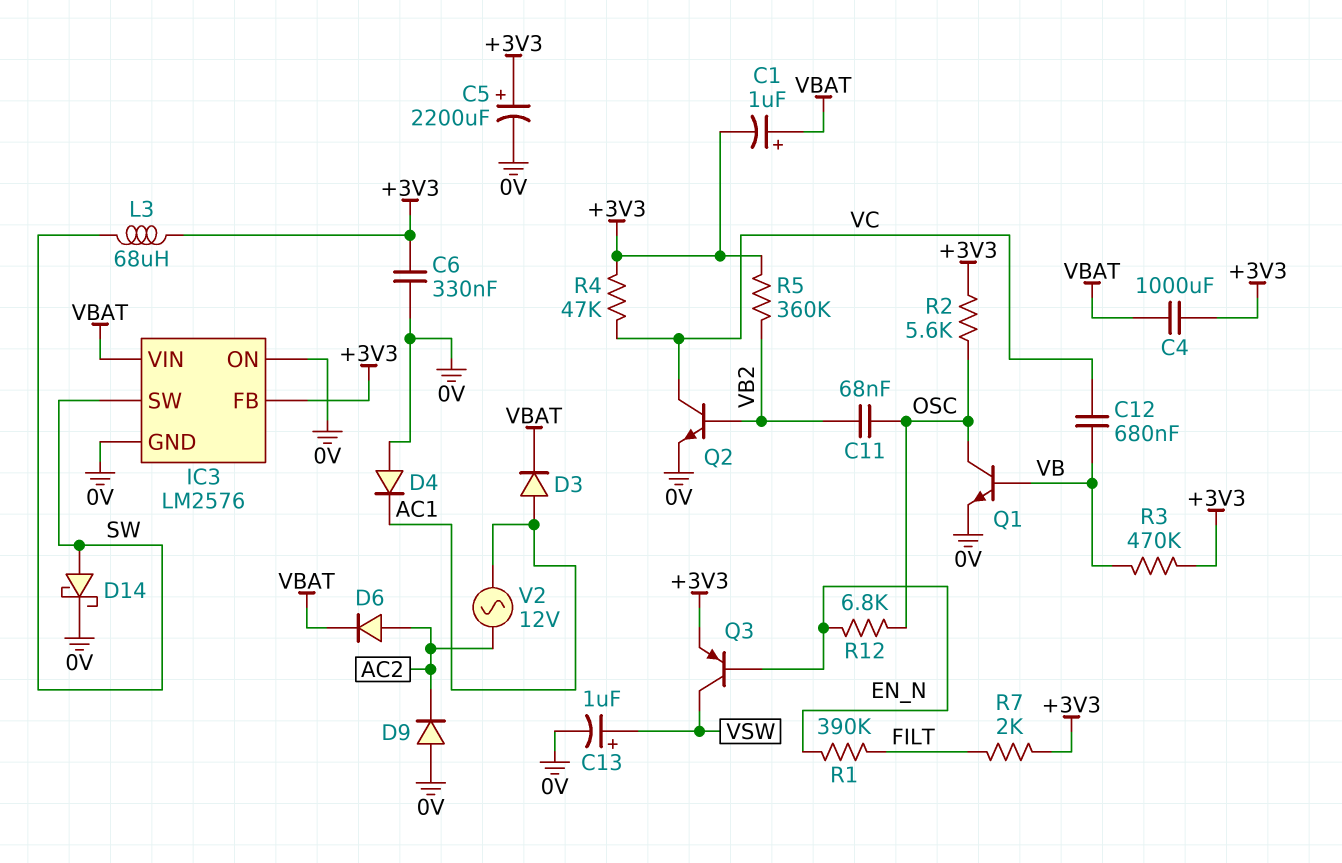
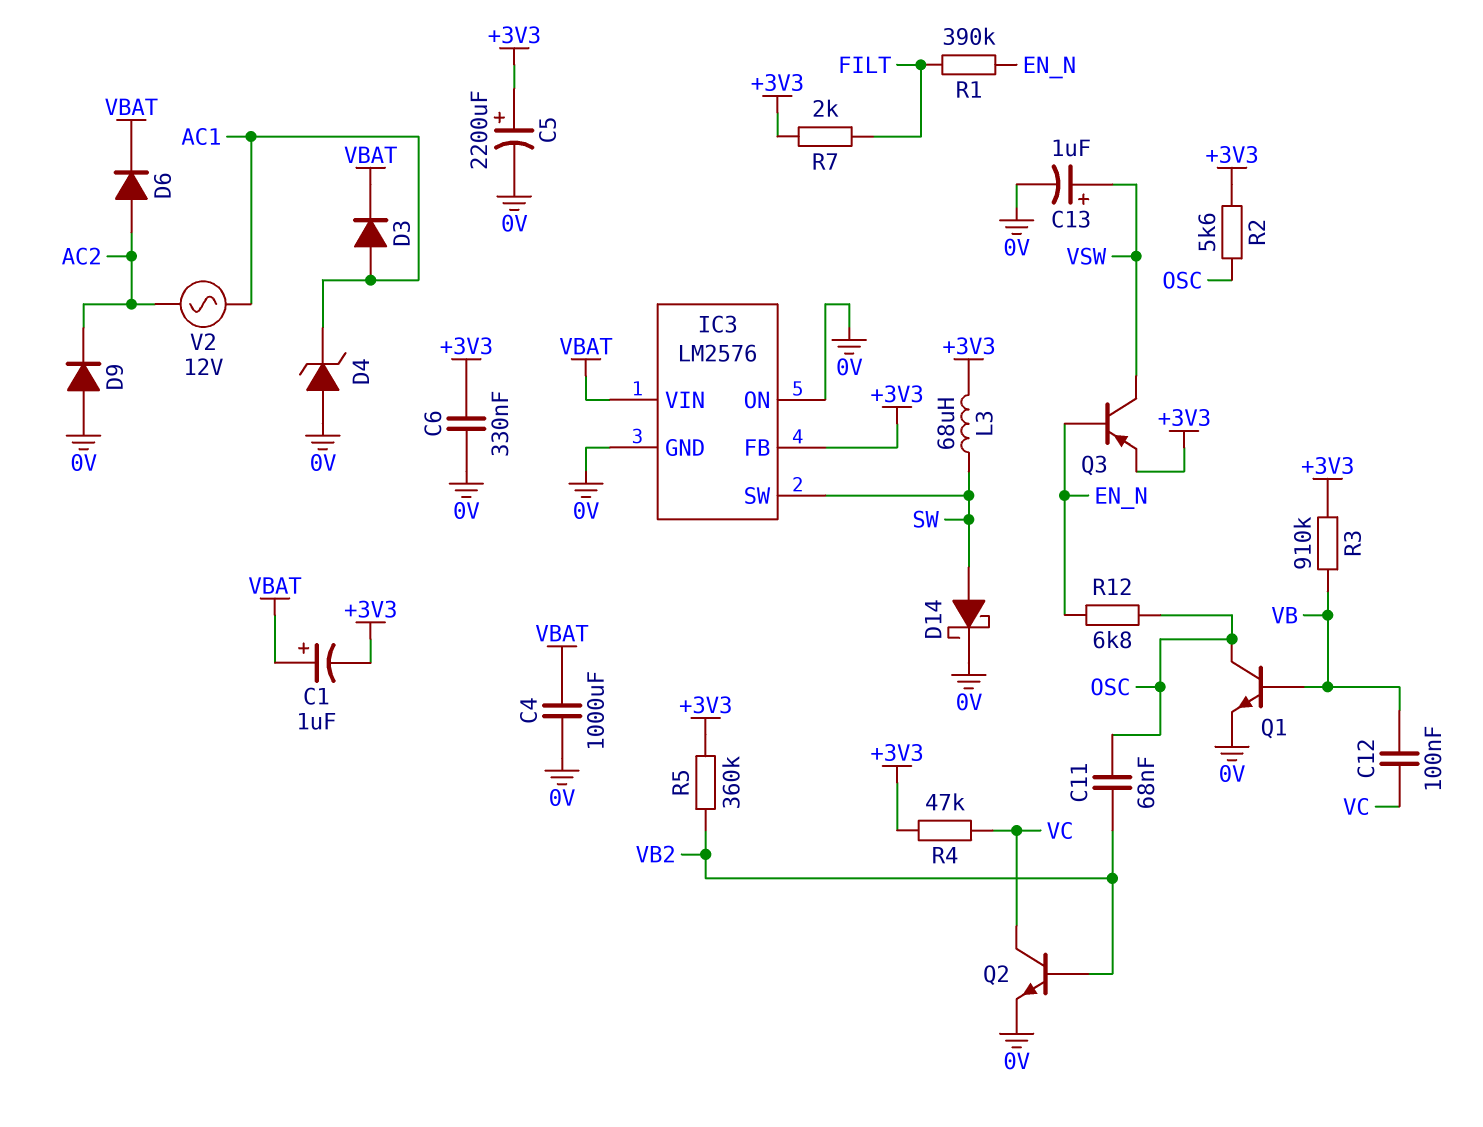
C4: 1000uF (+3V3, VBAT) -> 1000uF (0V, VBAT)
C12: 680nF (VB, VC) -> 100nF (VB, VC)
D4: diode (A 0V, K AC1) -> zener (A 0V, K AC1)
R3: 470k (+3V3, VB) -> 910k (+3V3, VB)

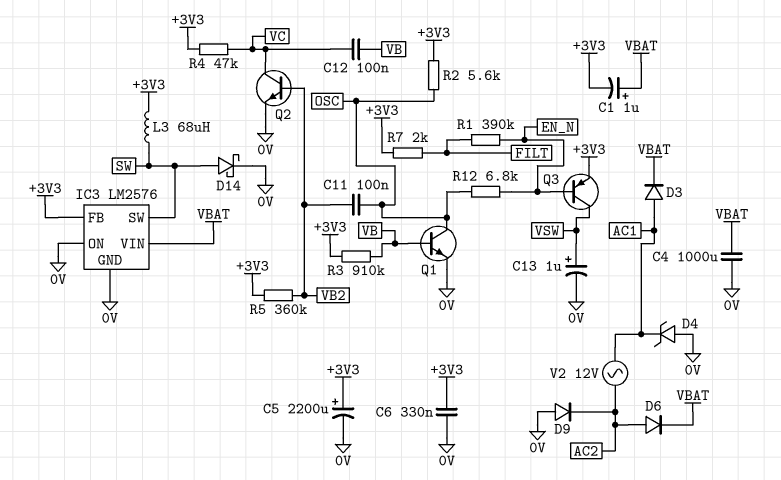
C11: 68nF (OSC, VB2) -> 100nF (OSC, VB2)

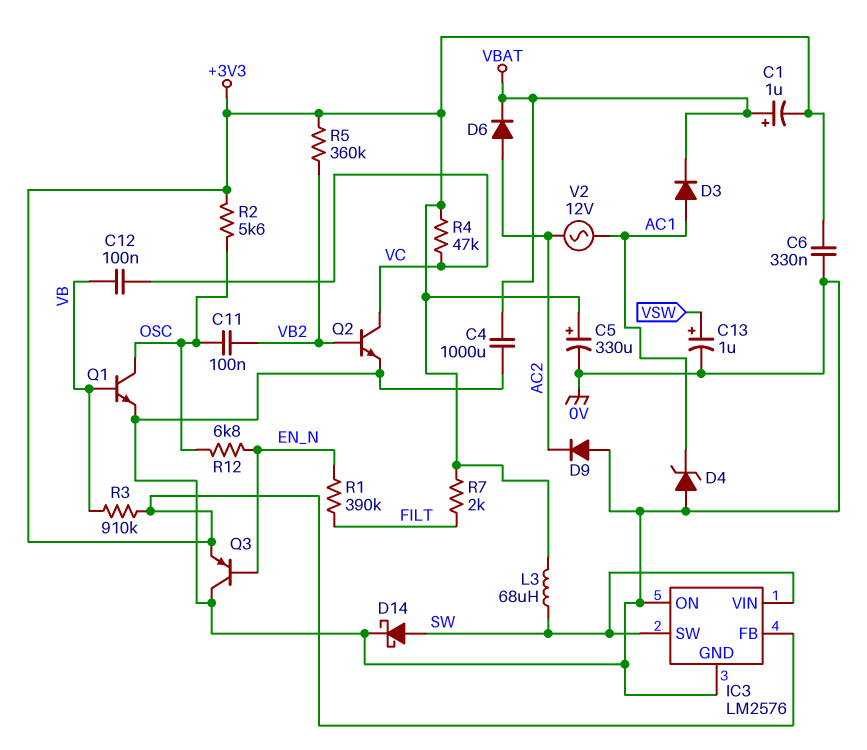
C5: 2200uF (plus +3V3, minus 0V) -> 330uF (plus +3V3, minus 0V)
IC3 pin VIN: VBAT -> SW
Q3: PNP (B EN_N, C VSW, E +3V3) -> PNP (B EN_N, C 0V, E +3V3)

